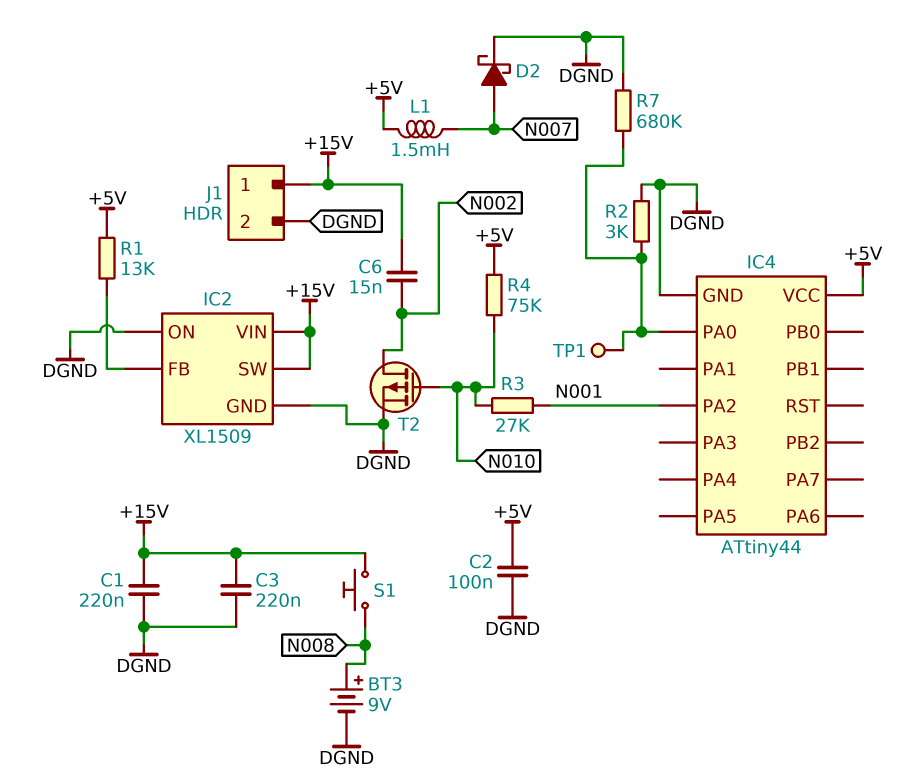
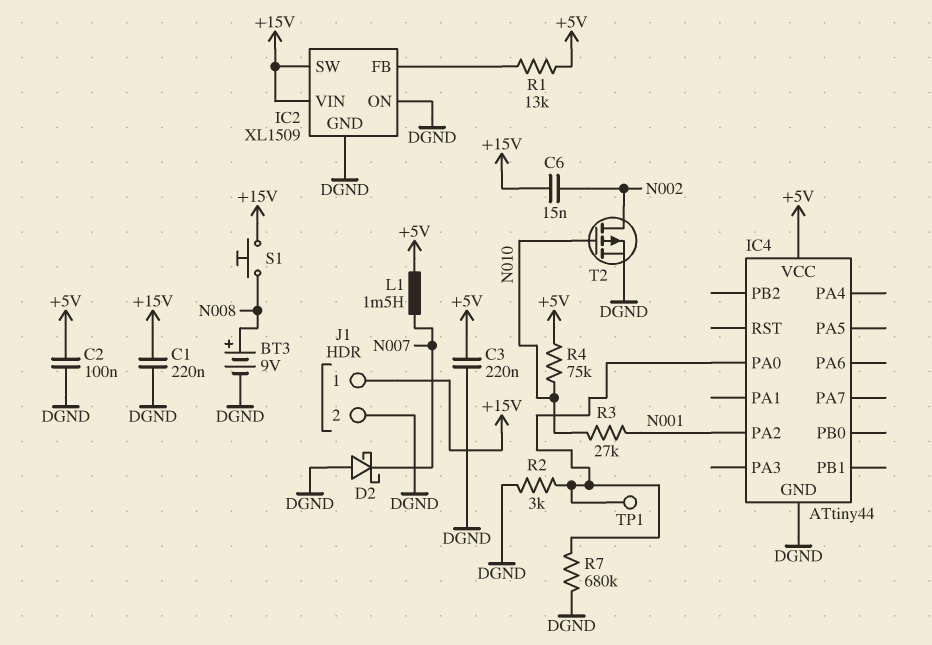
C3: 220nF (+15V, DGND) -> 220nF (+5V, DGND)
D2: schottky (A N007, K DGND) -> schottky (A DGND, K N007)

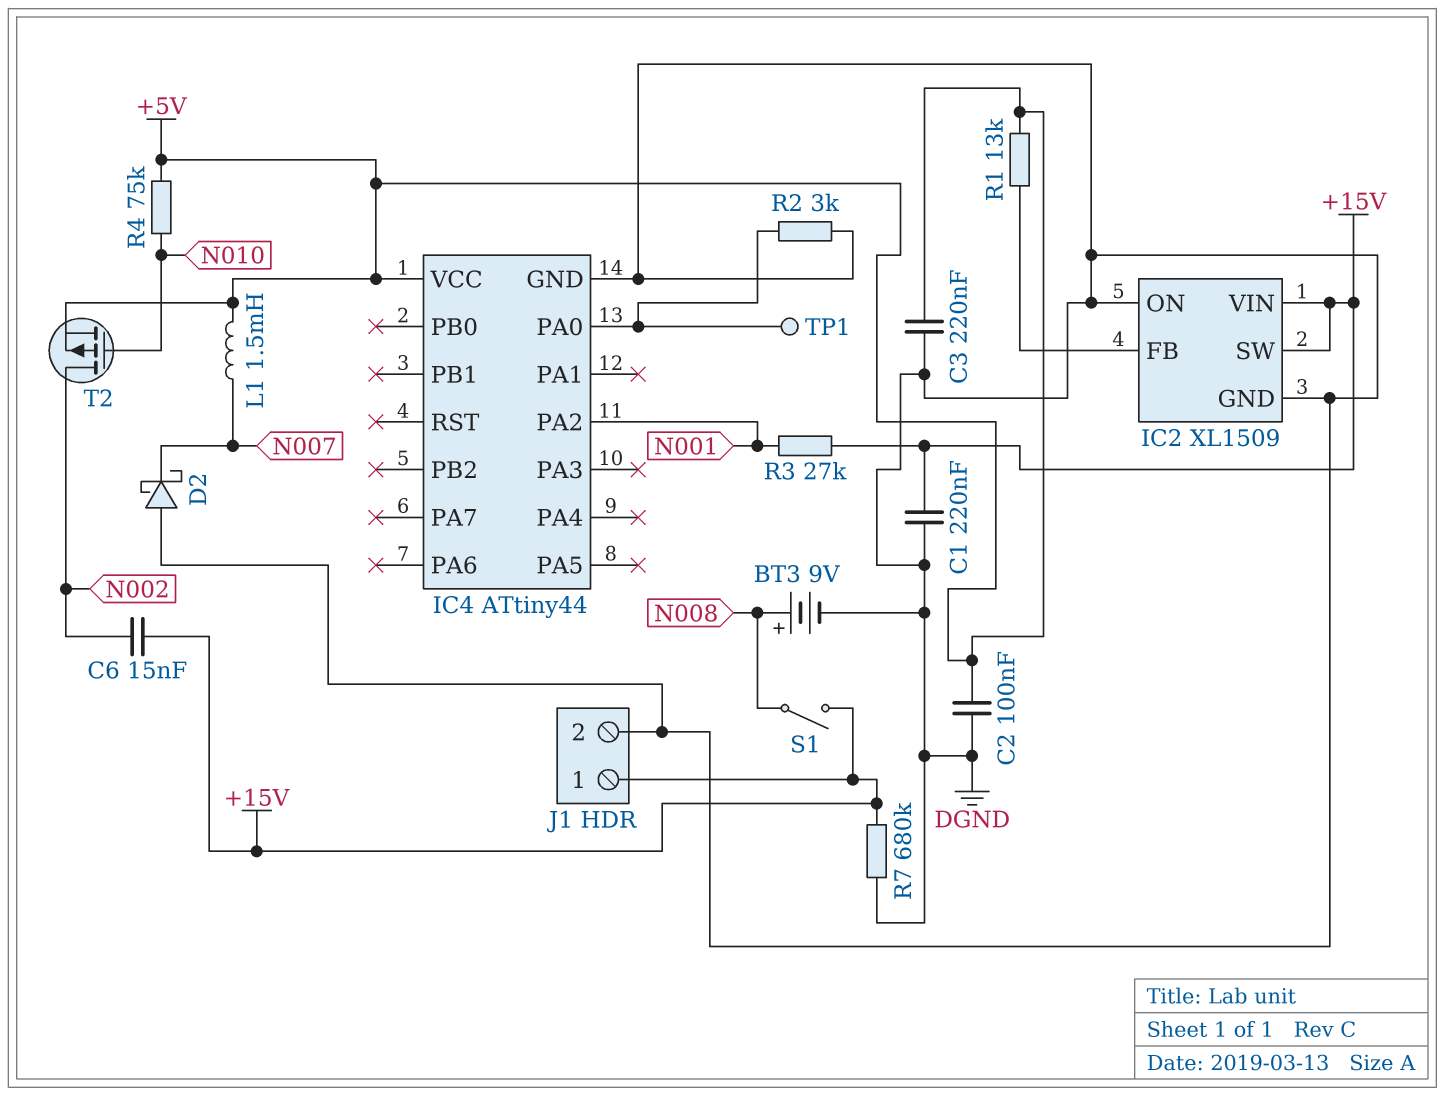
R3: 27k (N001, N010) -> 27k (+15V, N001)
R7: 680k (DGND, IC4/PA0) -> 680k (+15V, DGND)
S1: button (+15V, N008) -> switch (+15V, N008)
T2: PMOS (G N010, D N002, S DGND) -> PMOS (G N010, D N002, S +5V)

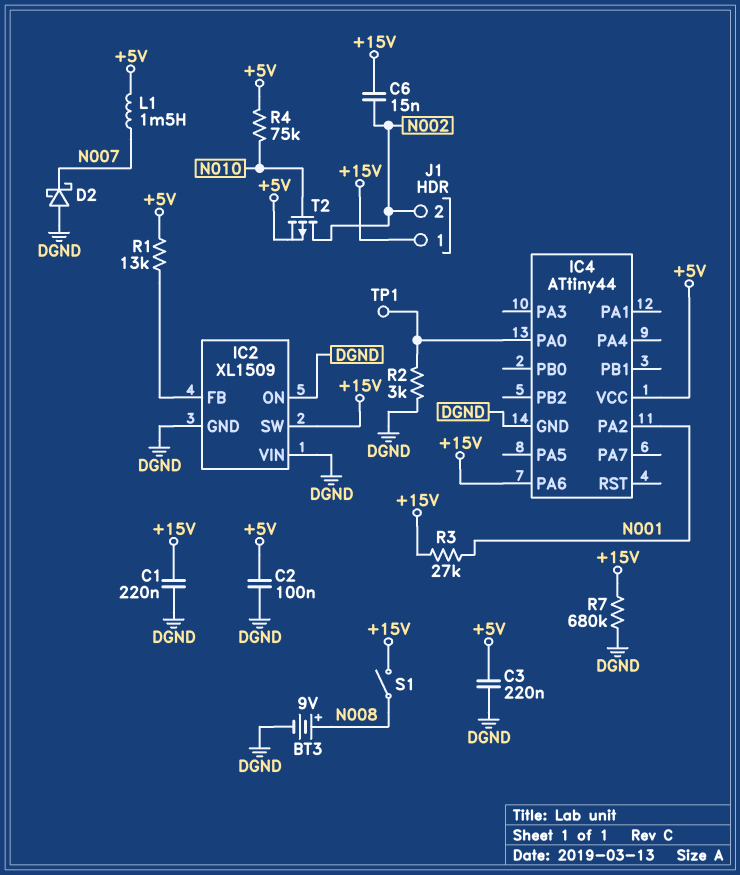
IC2 pin VIN: +15V -> DGND
IC4 pin PA6: none -> +15V
J1 pin 2: DGND -> N002

